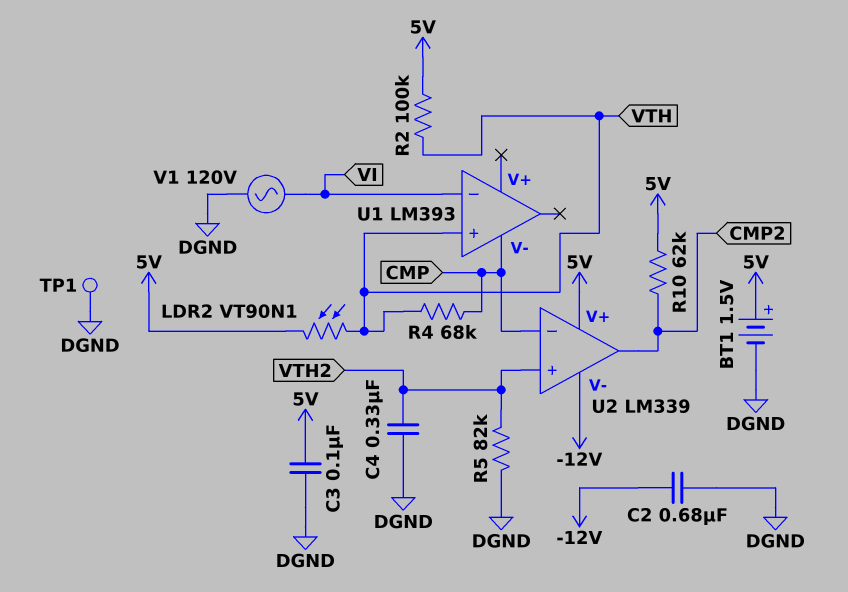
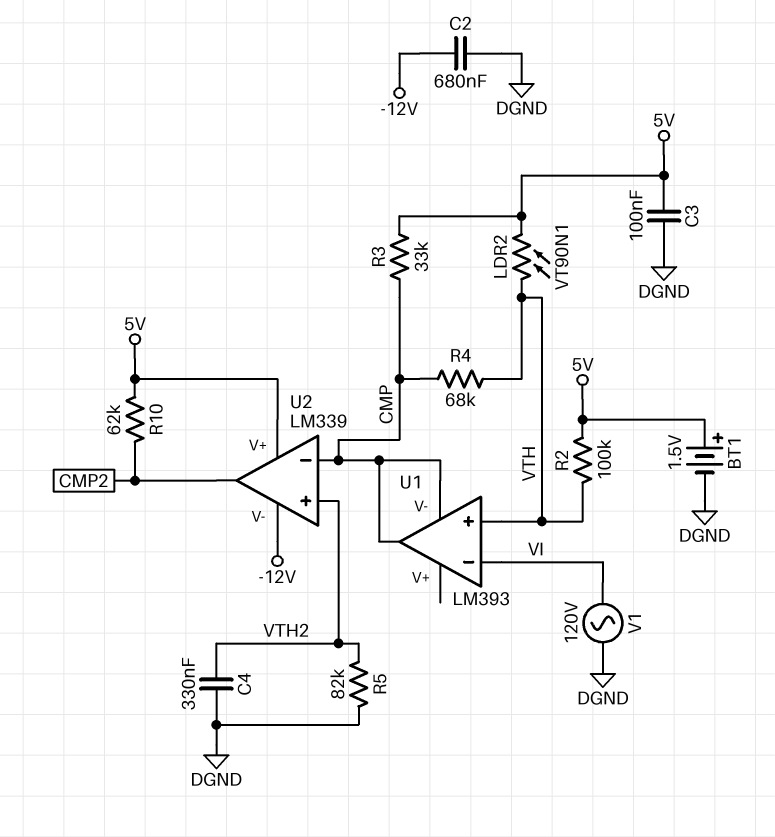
R3: none -> 33k (5V, CMP)
TP1: test point (DGND) -> none
U1 pin out: none -> CMP

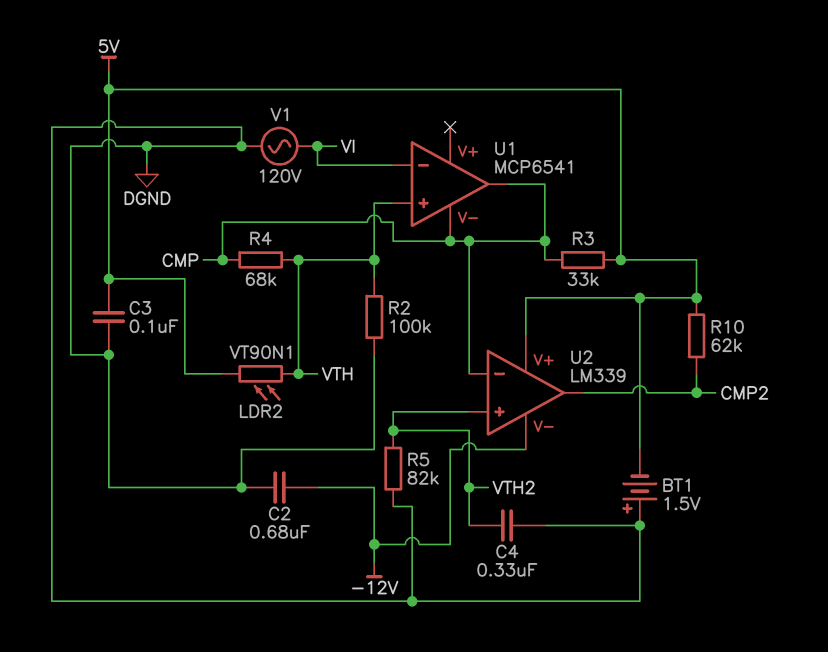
BT1: 1.5V (plus 5V, minus DGND) -> 1.5V (plus DGND, minus 5V)
R2: 100k (5V, VTH) -> 100k (DGND, VTH)
U1: LM393 -> MCP6541

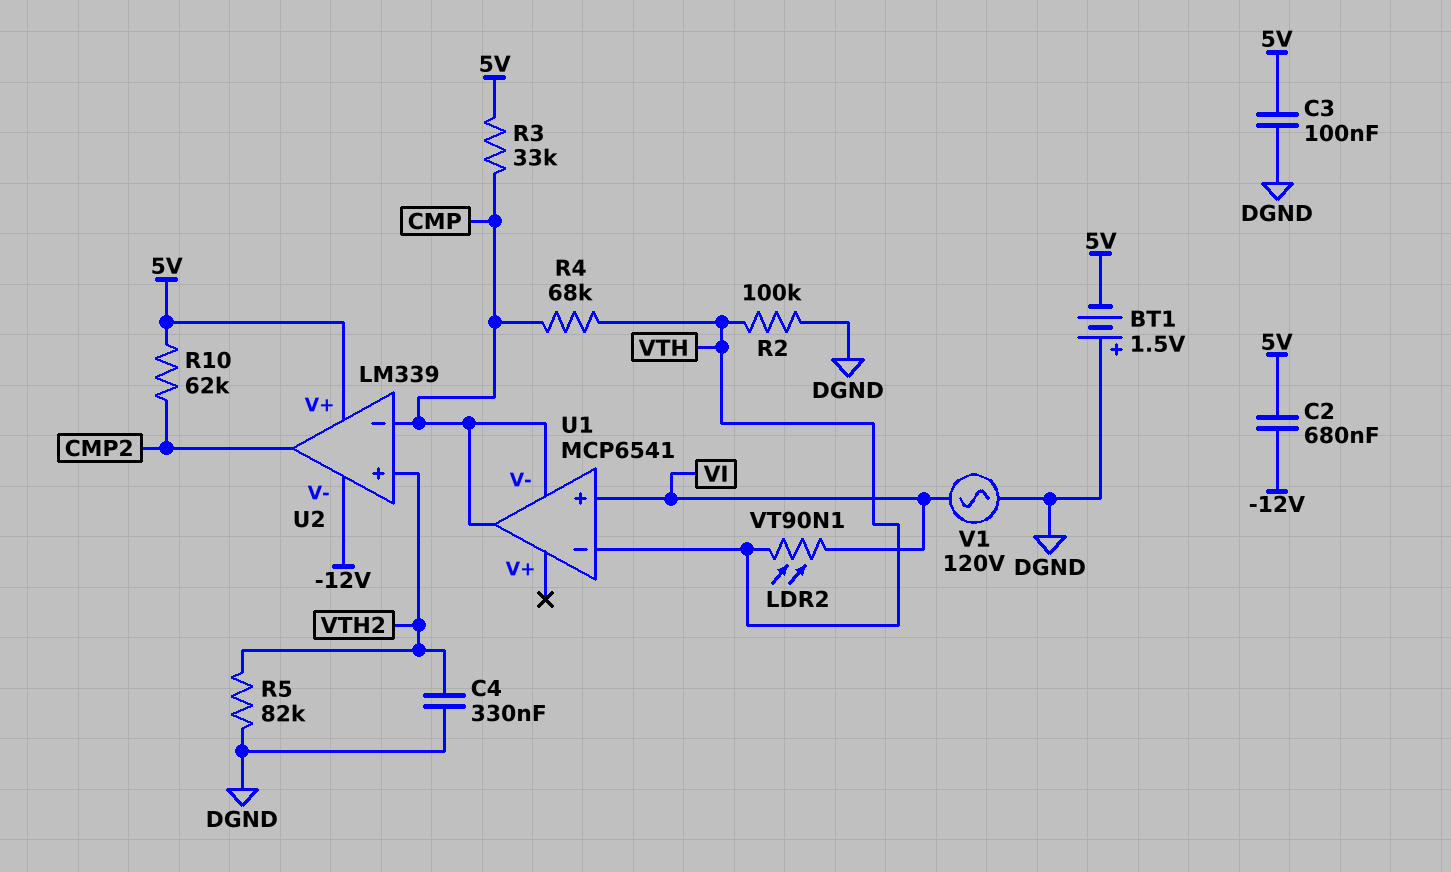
C2: 680nF (-12V, DGND) -> 680nF (-12V, 5V)
LDR2: VT90N1 (5V, VTH) -> VT90N1 (VI, VTH)
U1 pin in+: VTH -> VI
U1 pin in-: VI -> VTH

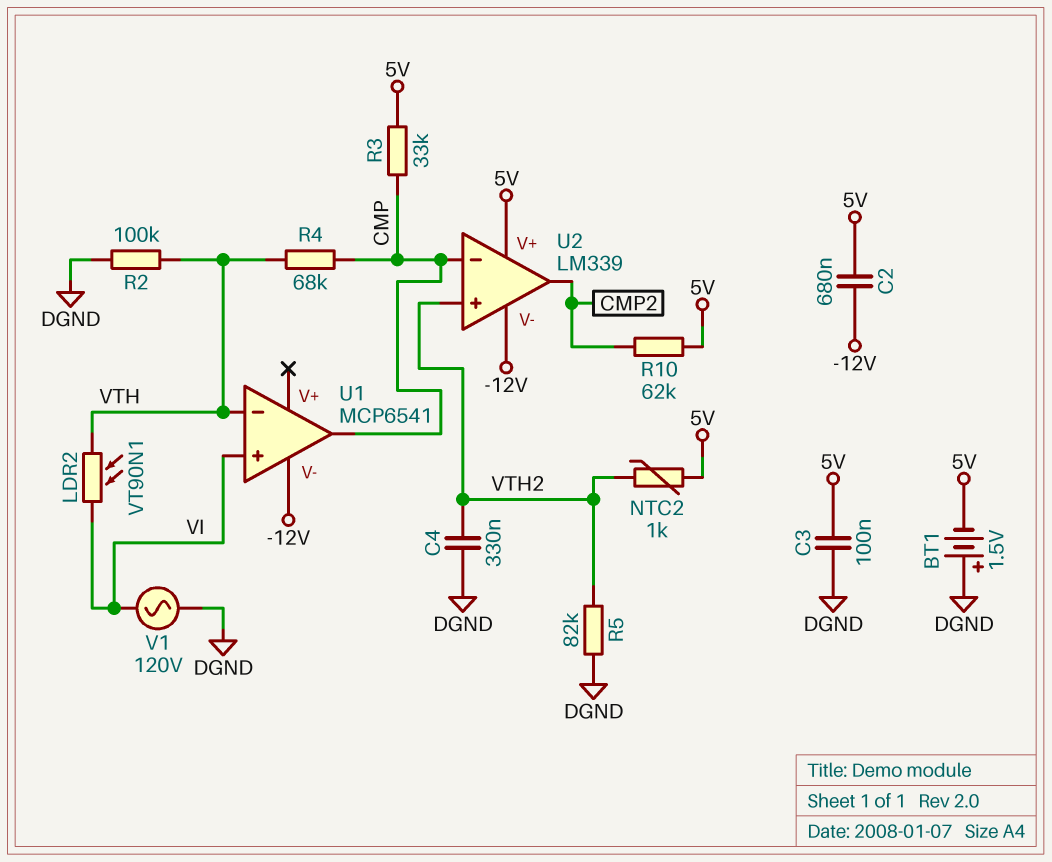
NTC2: none -> 1k (5V, VTH2)
U1 pin V-: CMP -> -12V

